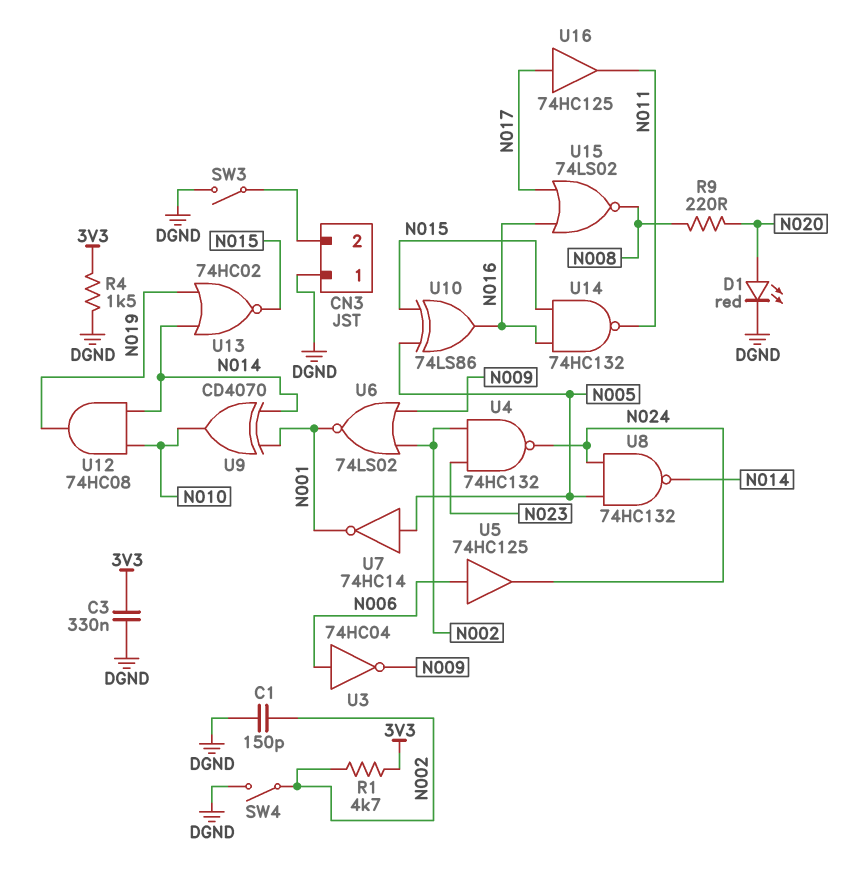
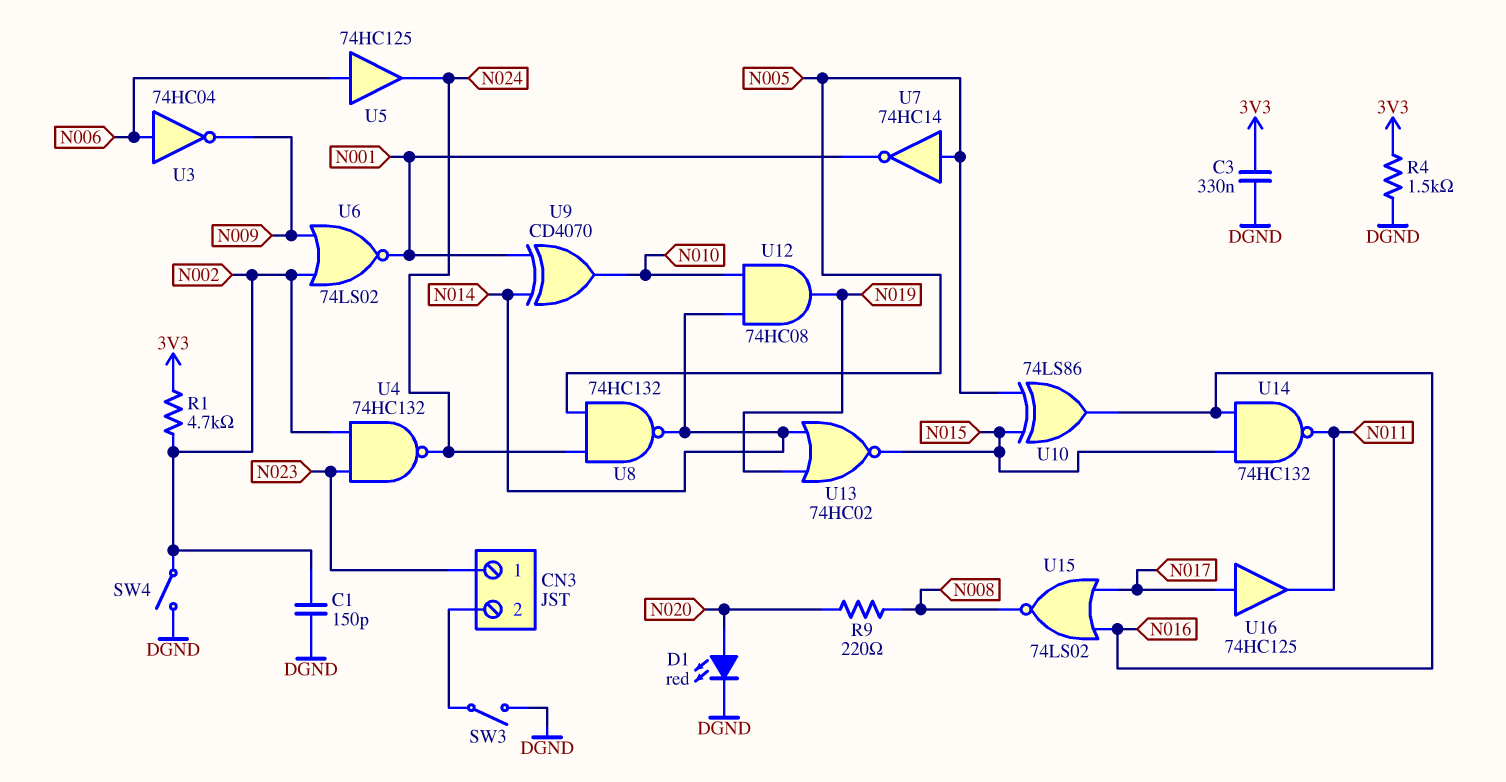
CN3 pin 1: DGND -> N023

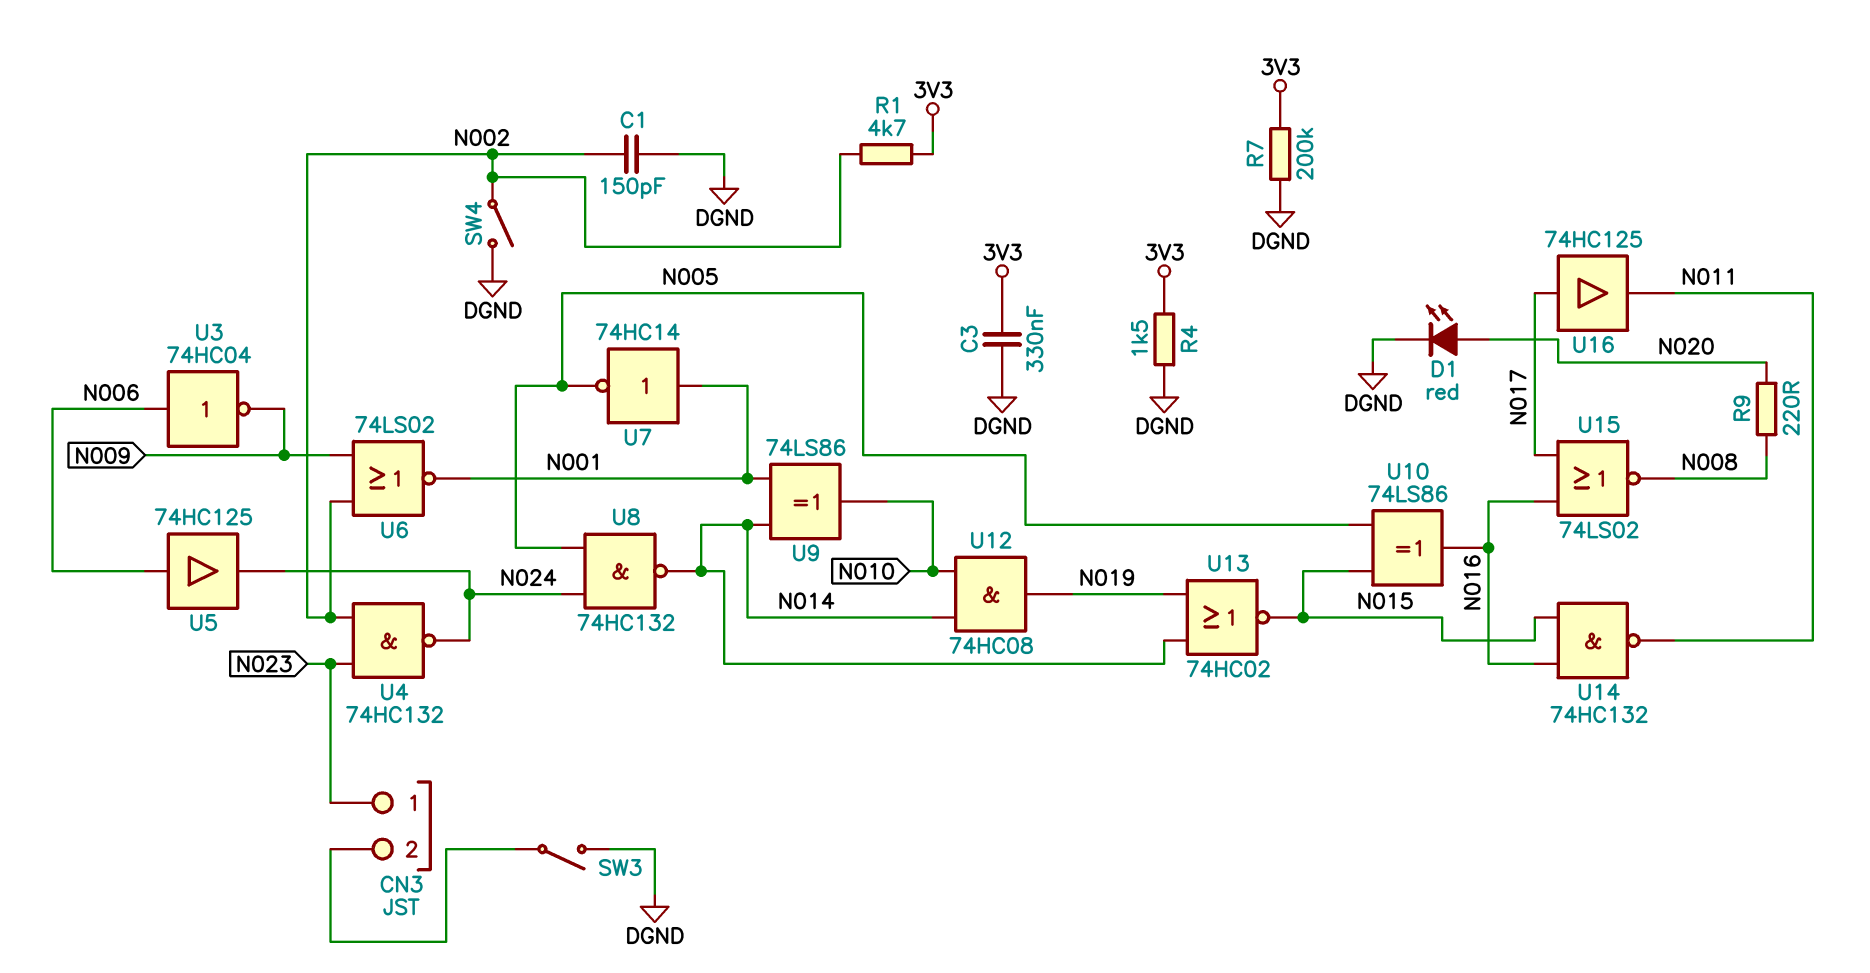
R7: none -> 200k (3V3, DGND)
U7: NOT 74HC14 (in N005, out N001) -> NOT 74HC14 (in N001, out N005)
U9: XOR CD4070 (in N001, in N014, out N010) -> XOR 74LS86 (in N001, in N014, out N010)

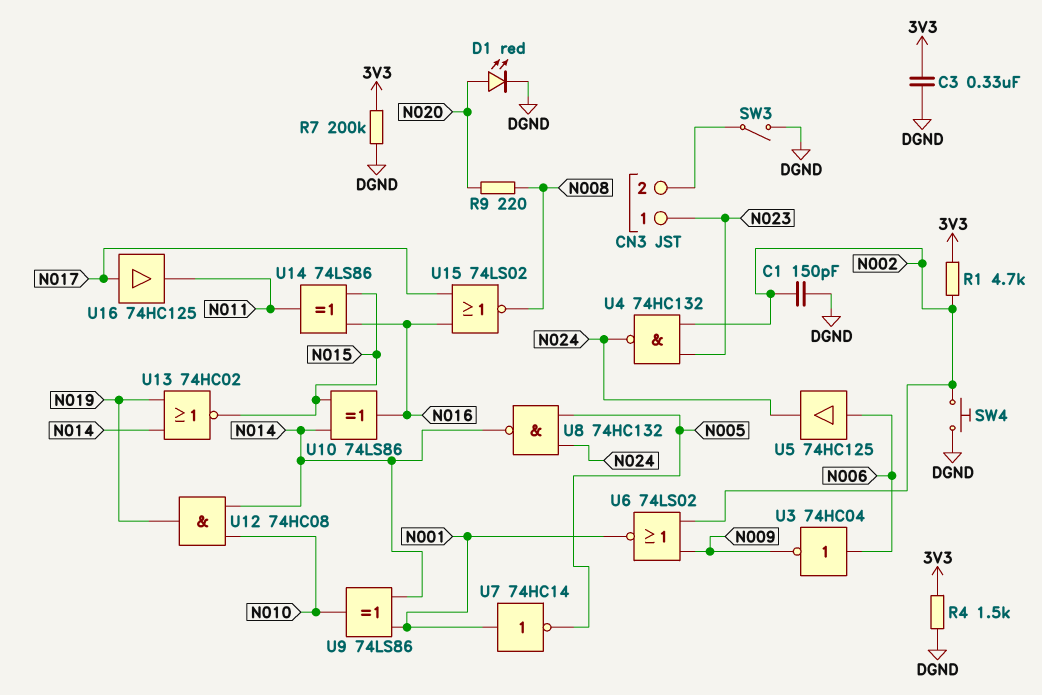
SW4: switch (DGND, N002) -> button (DGND, N002)
U10: XOR 74LS86 (in N005, in N015, out N016) -> XOR 74LS86 (in N014, in N015, out N016)
U14: NAND 74HC132 (in N015, in N016, out N011) -> XOR 74LS86 (in N015, in N016, out N011)

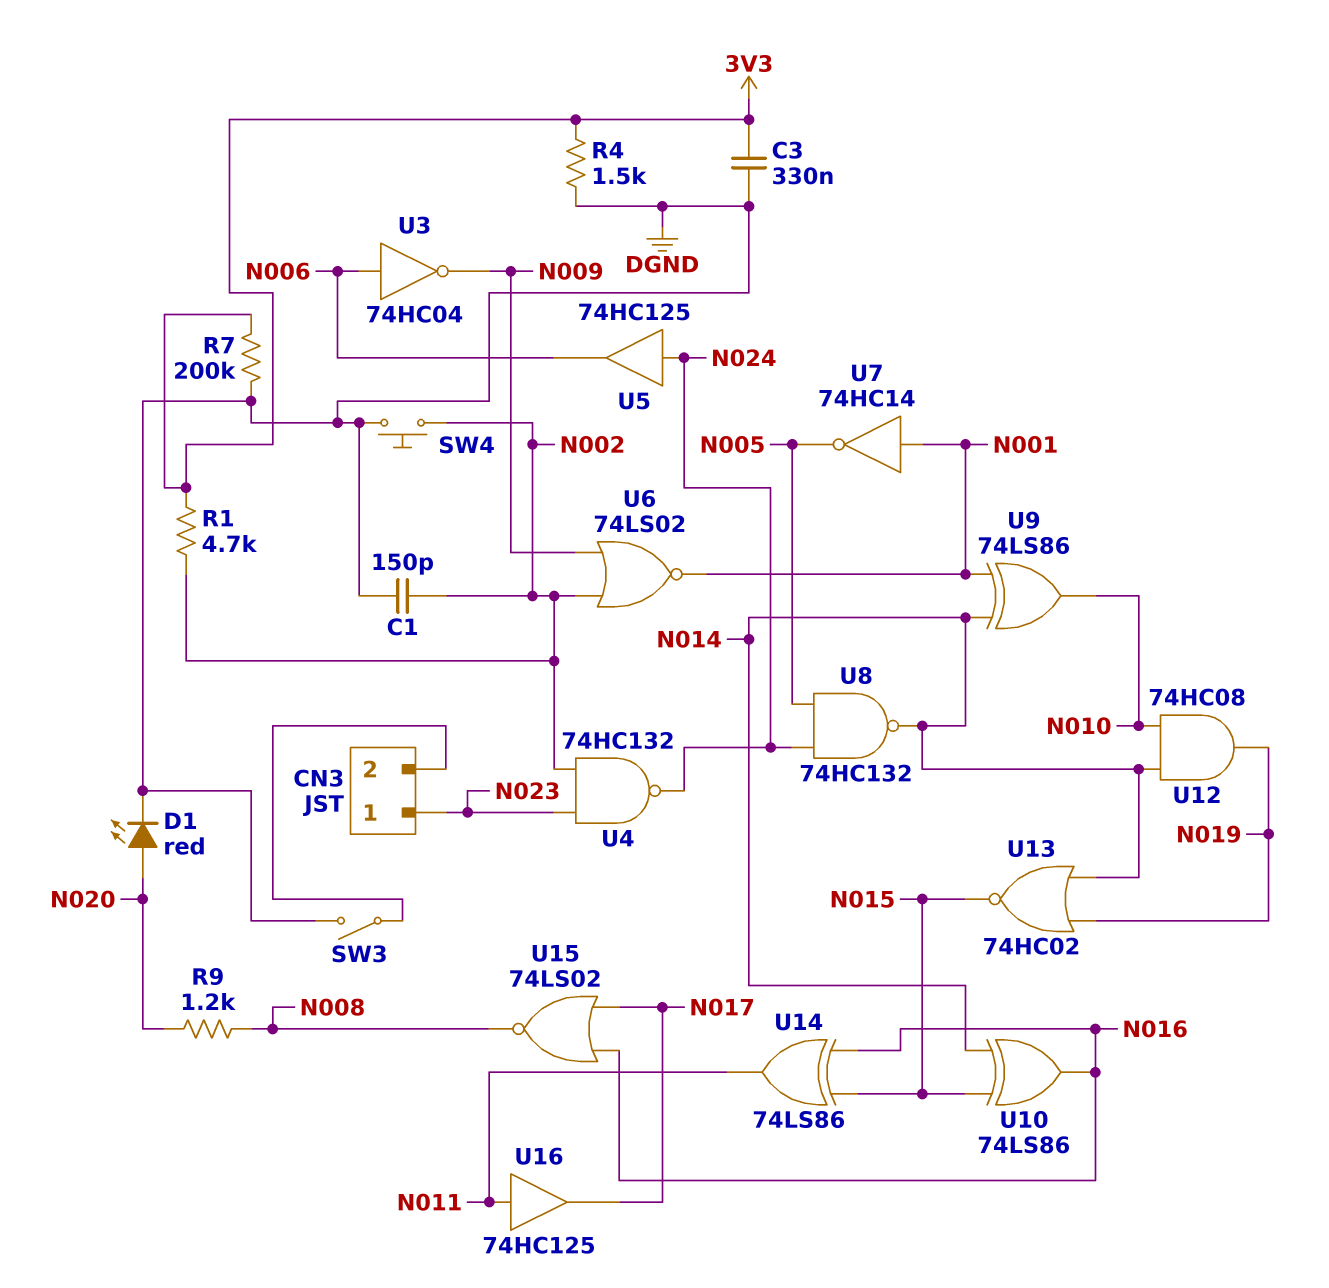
R9: 220 (N008, N020) -> 1.2k (N008, N020)
U5: buffer 74HC125 (in N006, out N024) -> buffer 74HC125 (in N024, out N006)
U16: buffer 74HC125 (in N017, out N011) -> buffer 74HC125 (in N011, out N017)

